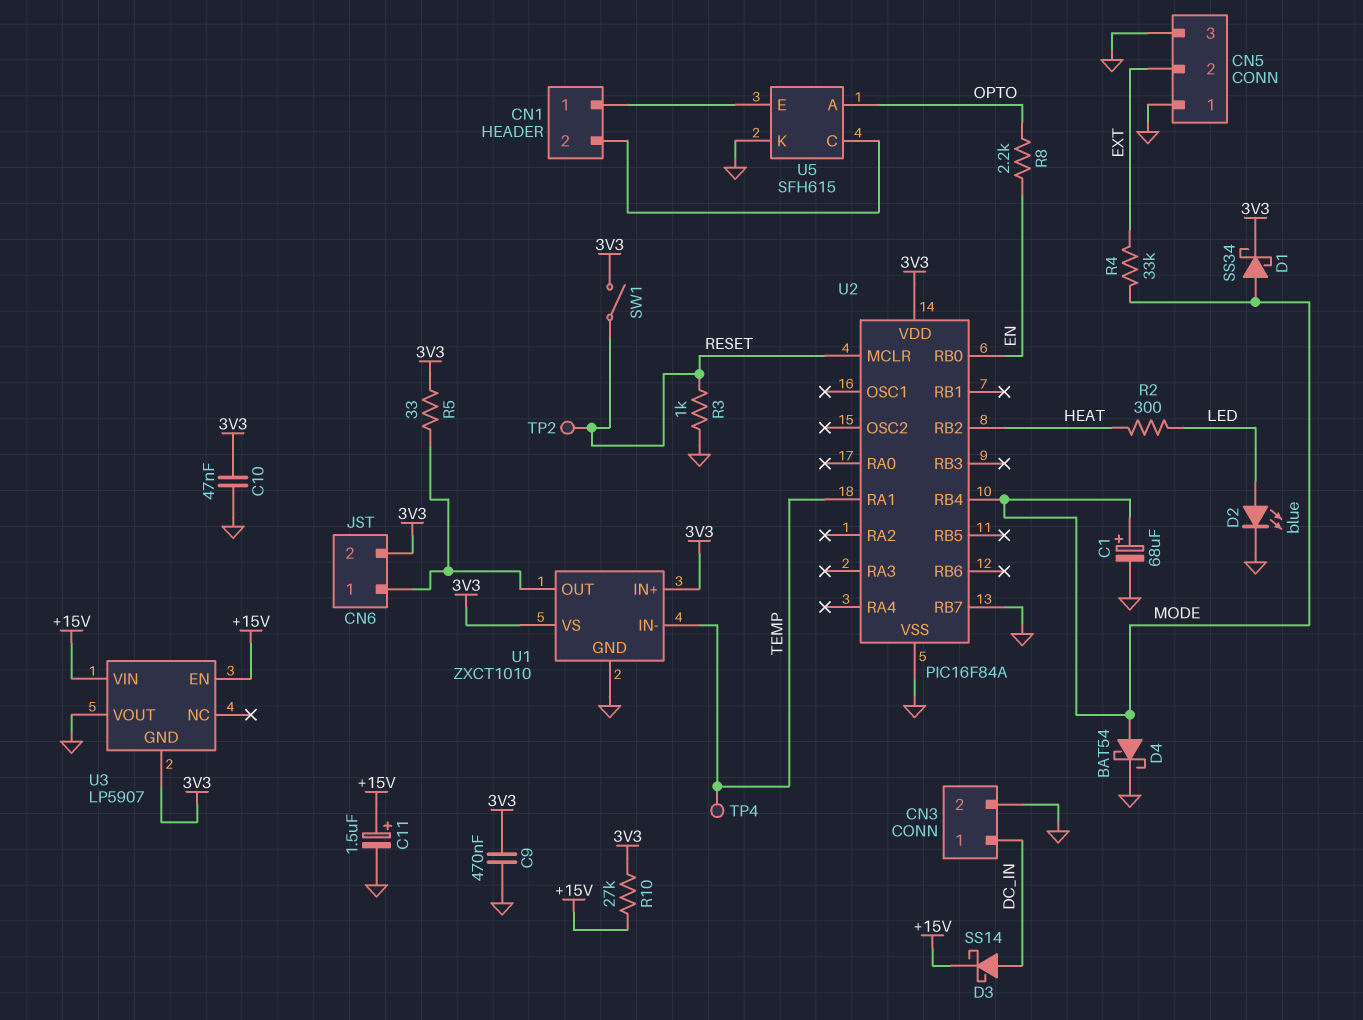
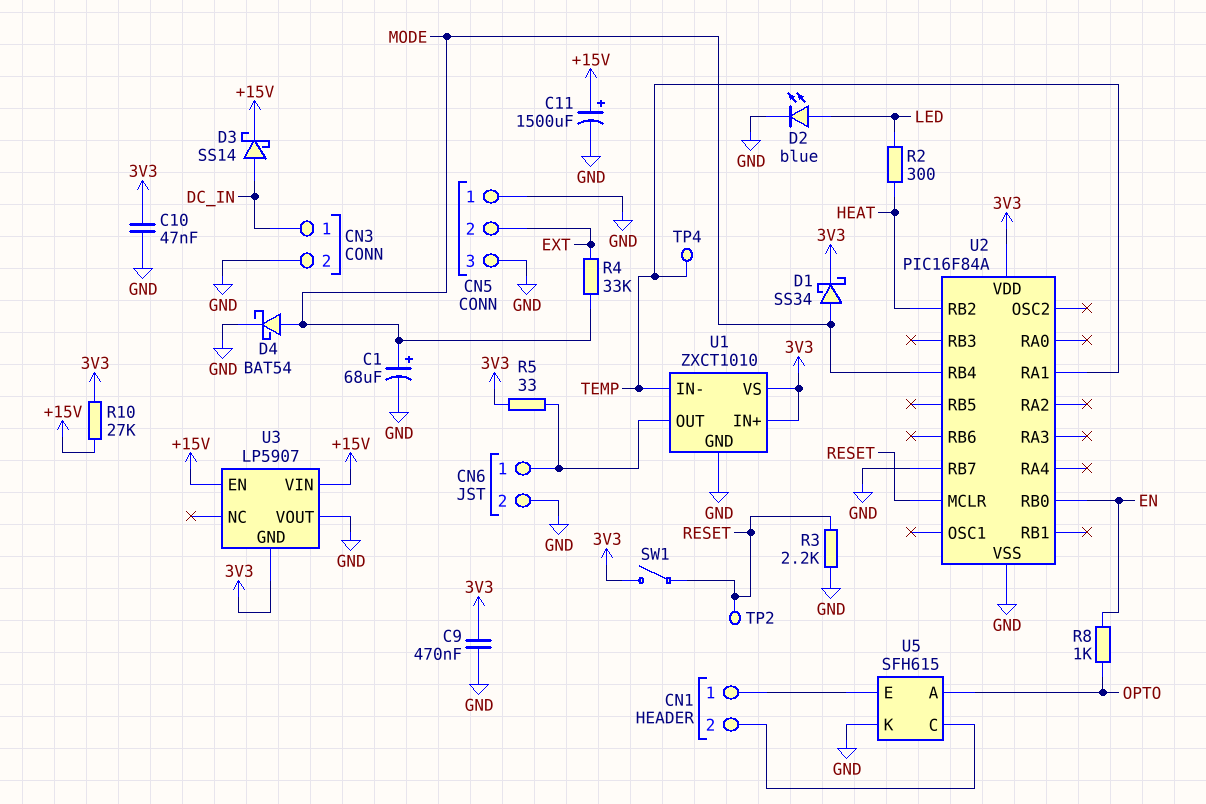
C11: 1.5uF (plus +15V, minus GND) -> 1500uF (plus +15V, minus GND)
CN6 pin 2: 3V3 -> GND
R3: 1k (GND, RESET) -> 2.2k (GND, RESET)
R8: 2.2k (EN, OPTO) -> 1k (EN, OPTO)

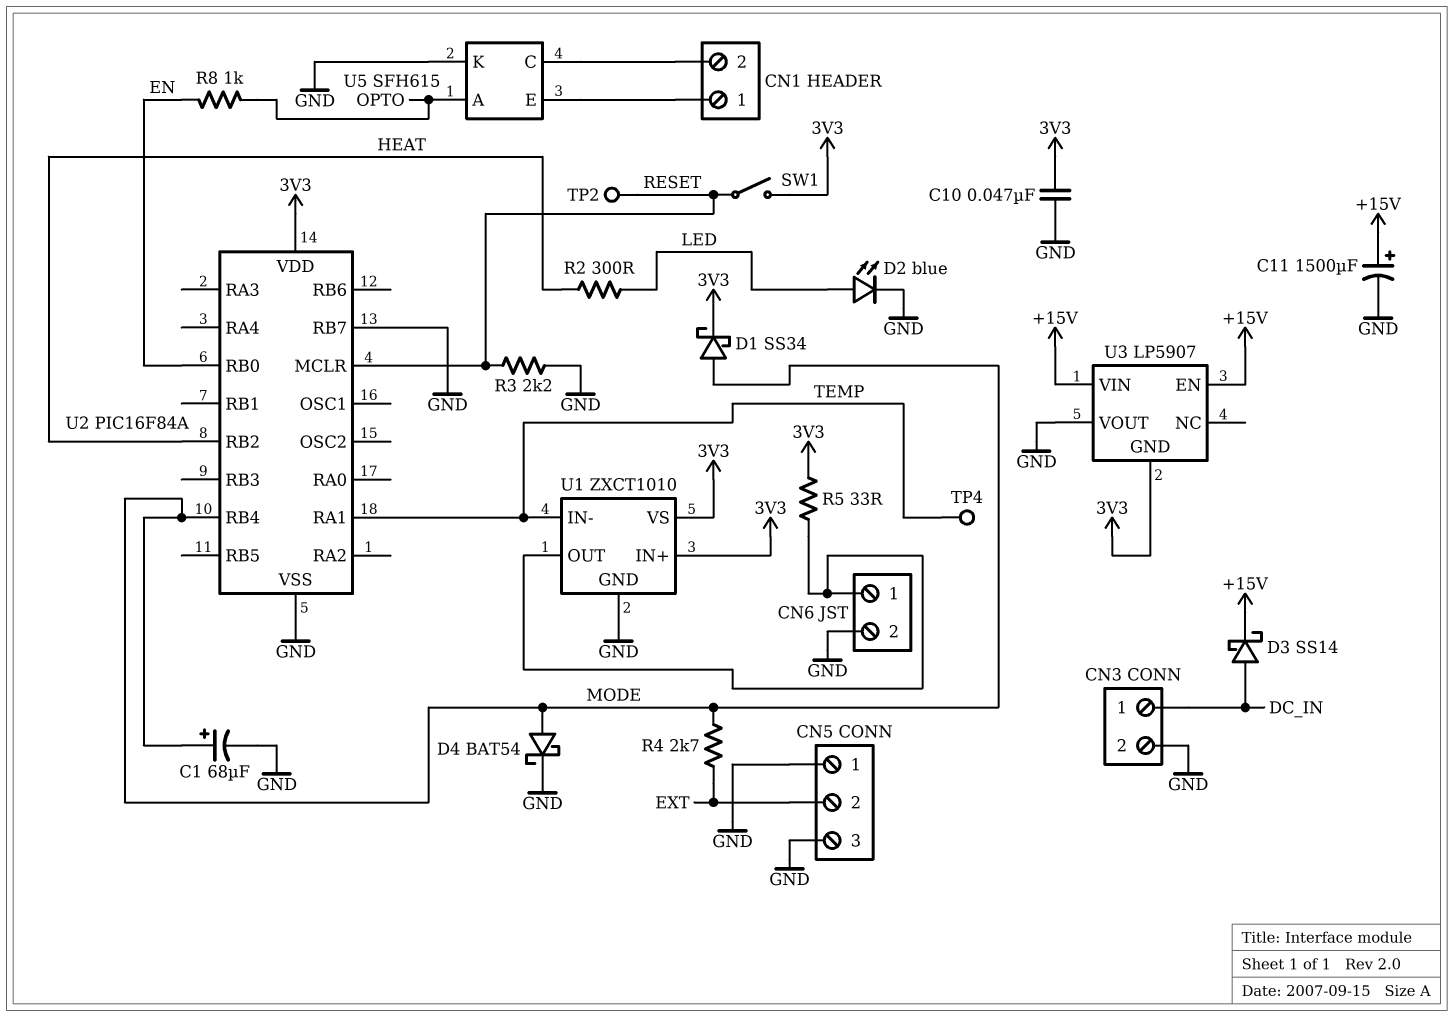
C9: 470nF (3V3, GND) -> none
R4: 33k (EXT, MODE) -> 2.7k (EXT, MODE)
R10: 27k (+15V, 3V3) -> none

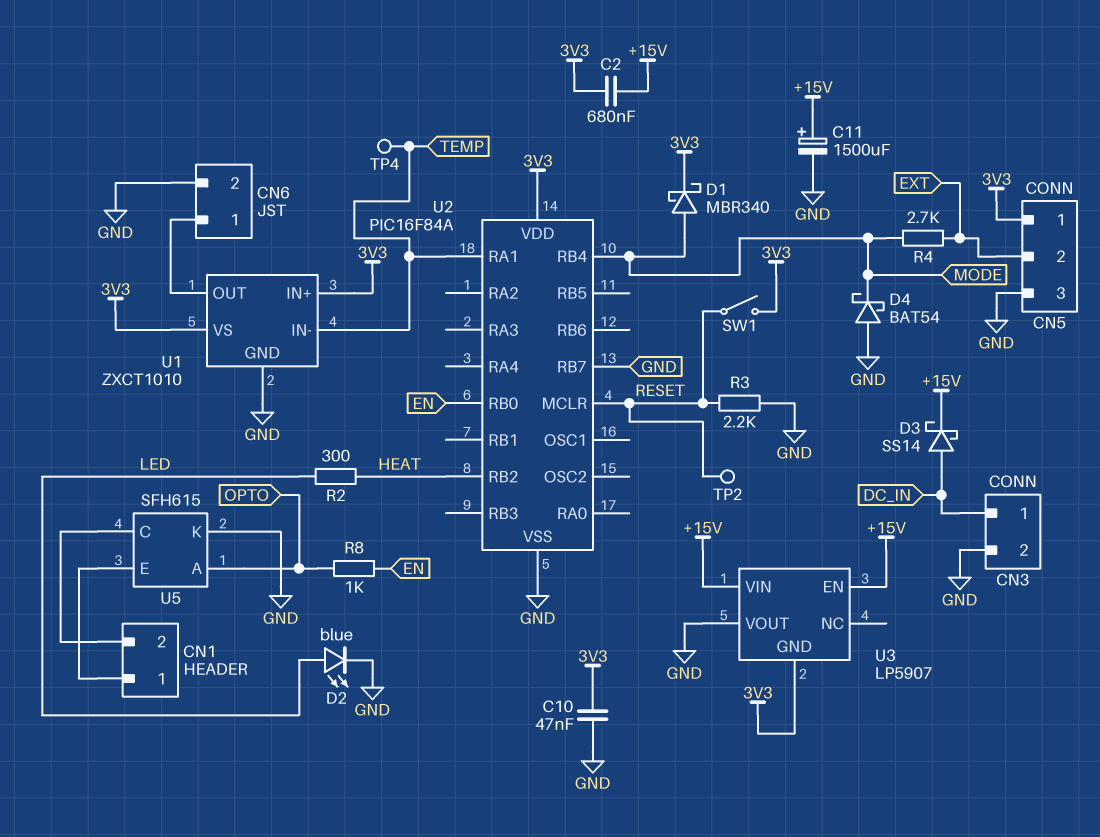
C1: 68uF (plus MODE, minus GND) -> none
C2: none -> 680nF (+15V, 3V3)
CN5 pin 1: GND -> 3V3
D1: schottky SS34 (A MODE, K 3V3) -> schottky MBR340 (A MODE, K 3V3)
D4: schottky BAT54 (A MODE, K GND) -> schottky BAT54 (A GND, K MODE)
R5: 33 (3V3, CN6/1) -> none

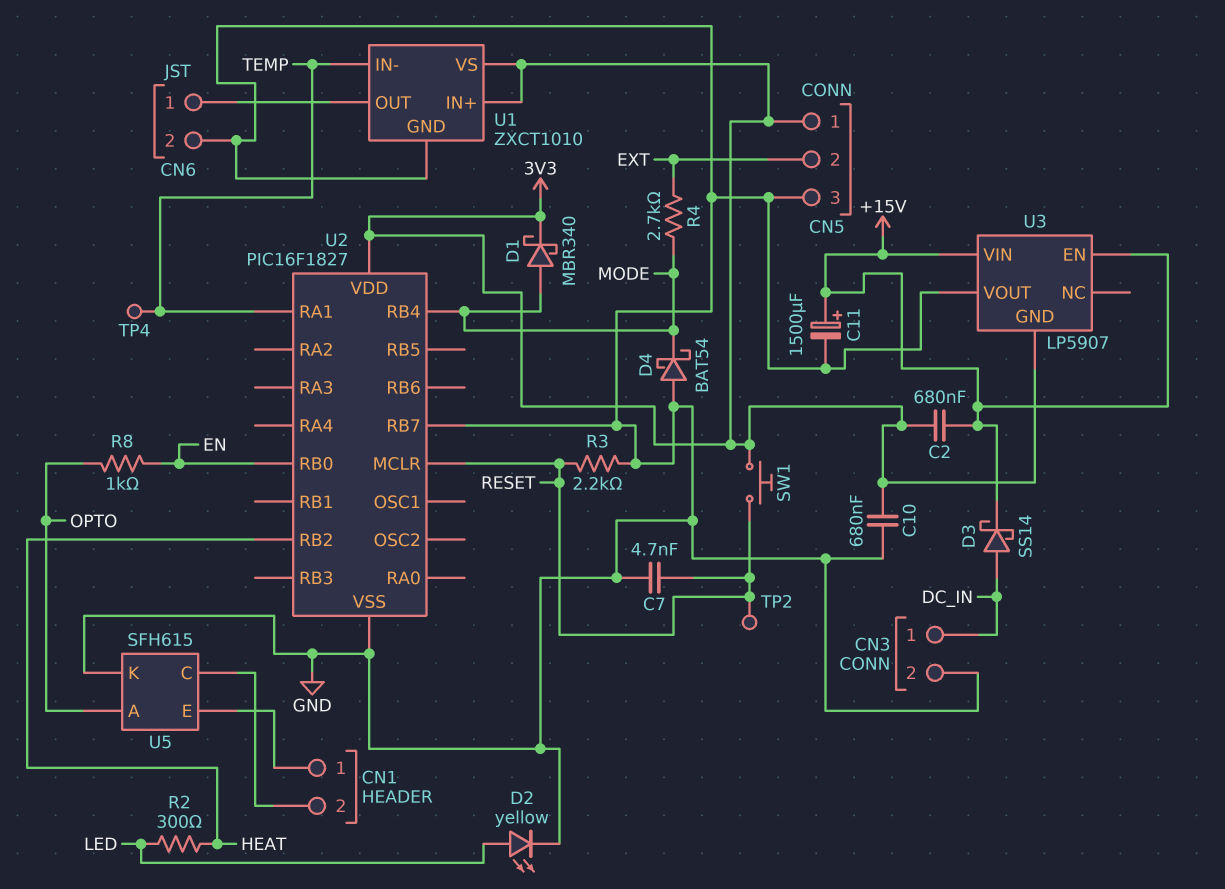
C7: none -> 4.7nF (GND, RESET)
C10: 47nF (3V3, GND) -> 680nF (3V3, GND)
D2: LED blue (A LED, K GND) -> LED yellow (A LED, K GND)
SW1: switch (3V3, RESET) -> button (3V3, RESET)
U2: PIC16F84A -> PIC16F1827

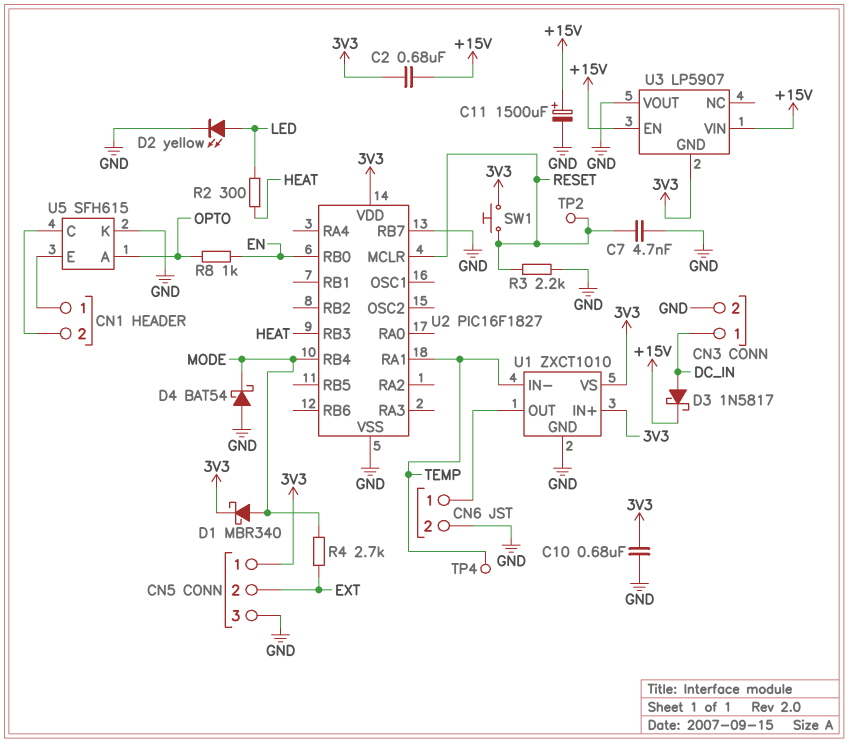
D3: schottky SS14 (A DC_IN, K +15V) -> schottky 1N5817 (A DC_IN, K +15V)
U2 pin RB2: HEAT -> none
U2 pin RB3: none -> HEAT

